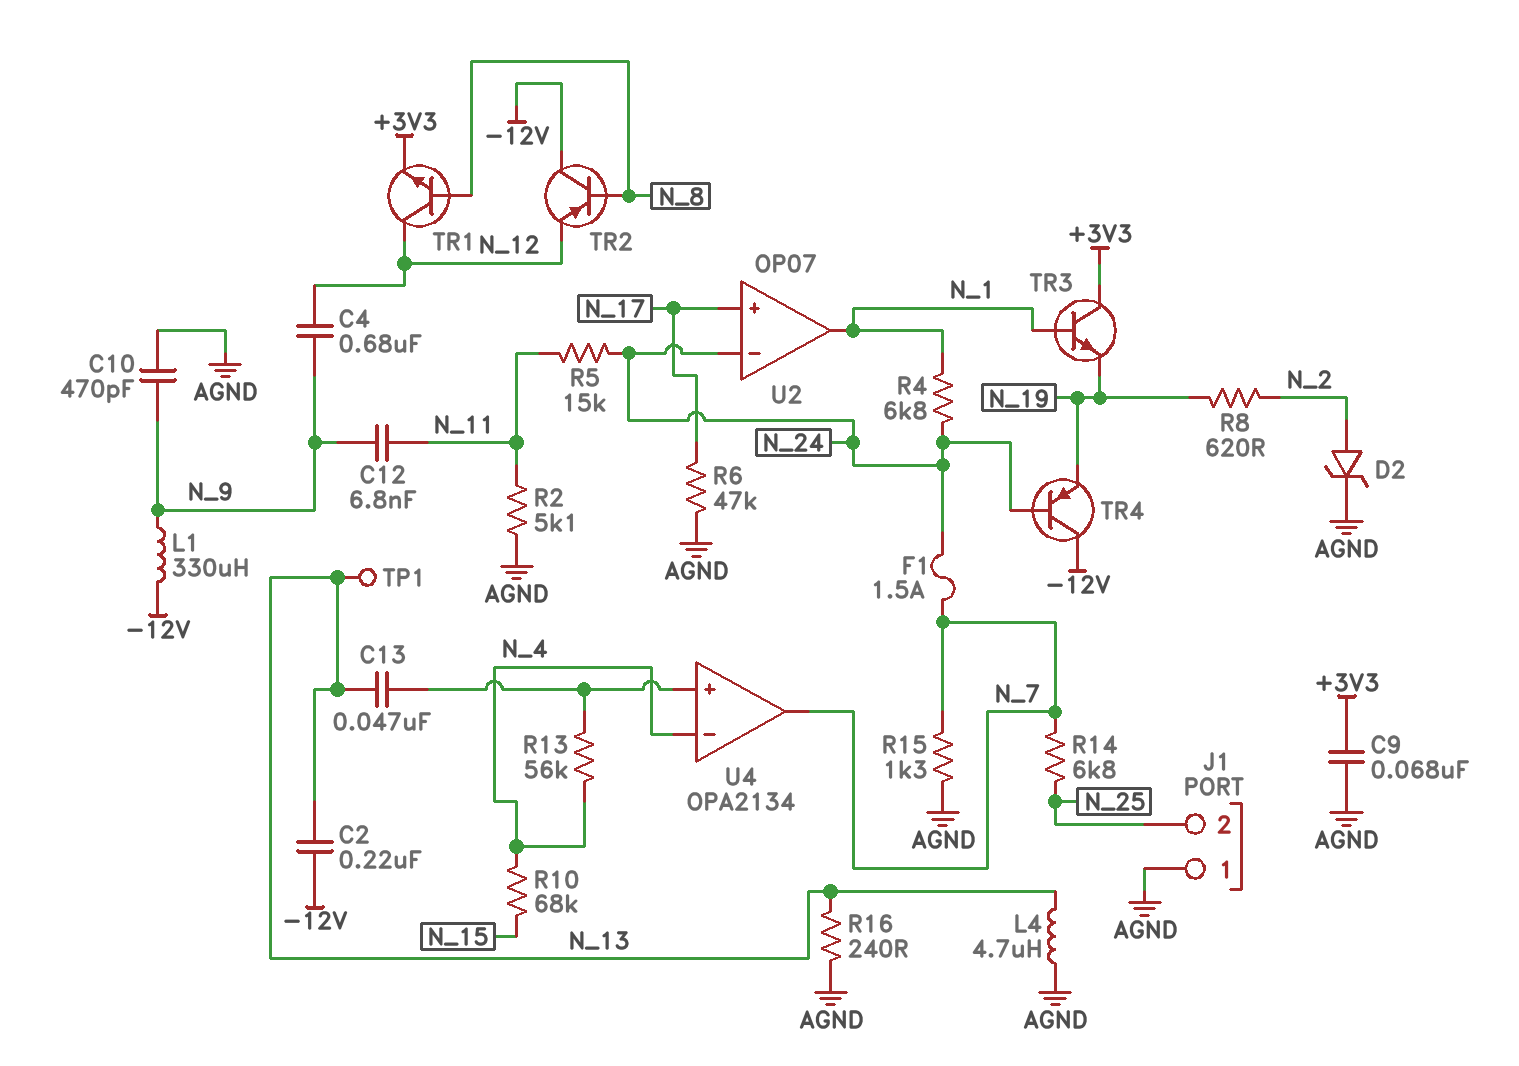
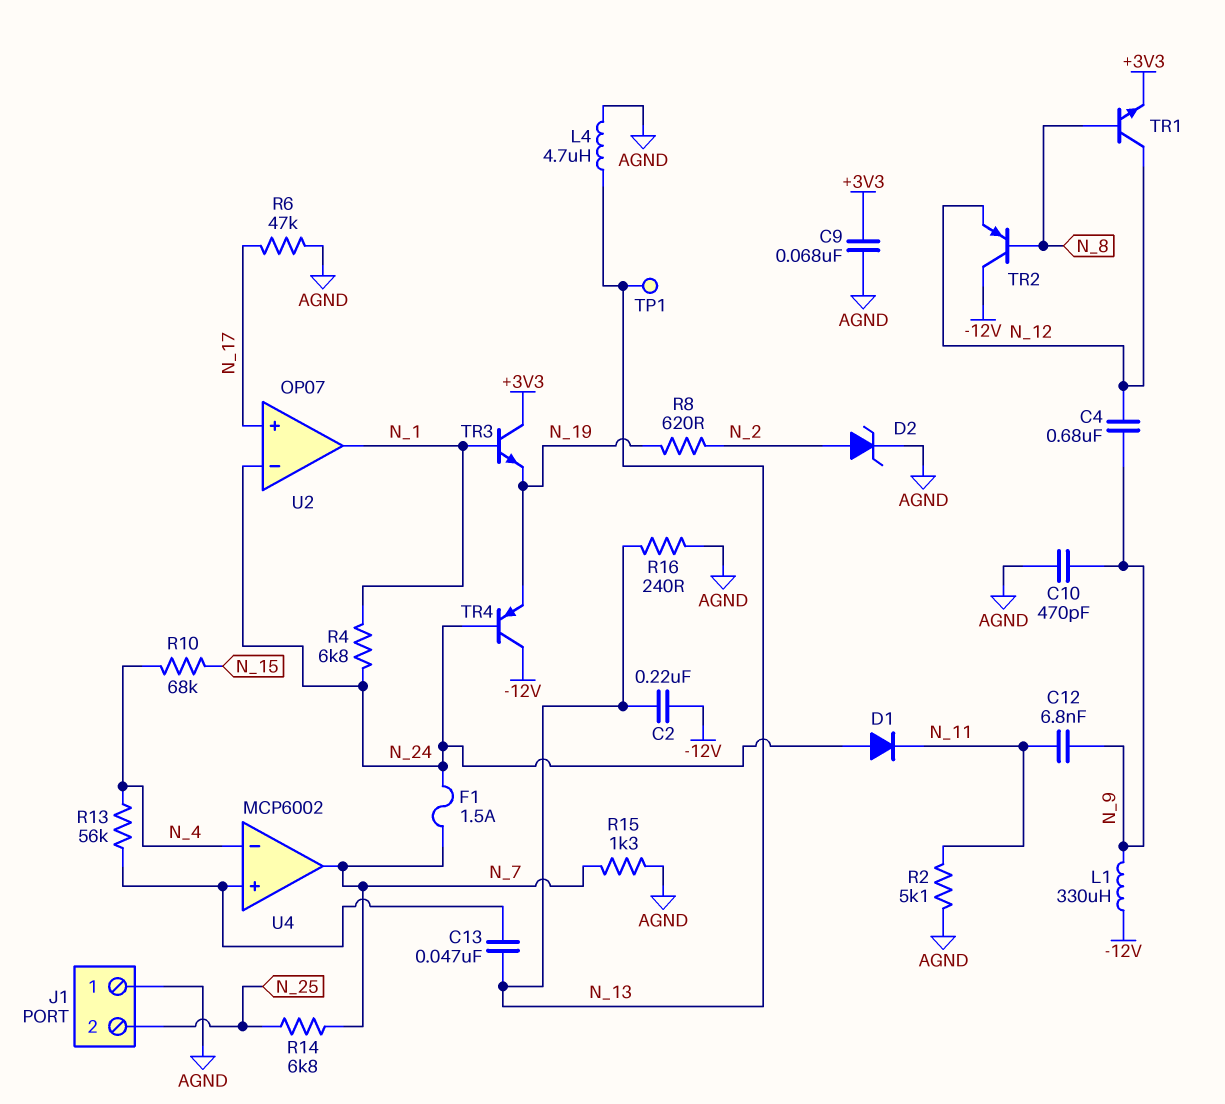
D1: none -> diode (A N_24, K N_11)
R5: 15k (N_11, N_24) -> none
U4: OPA2134 -> MCP6002

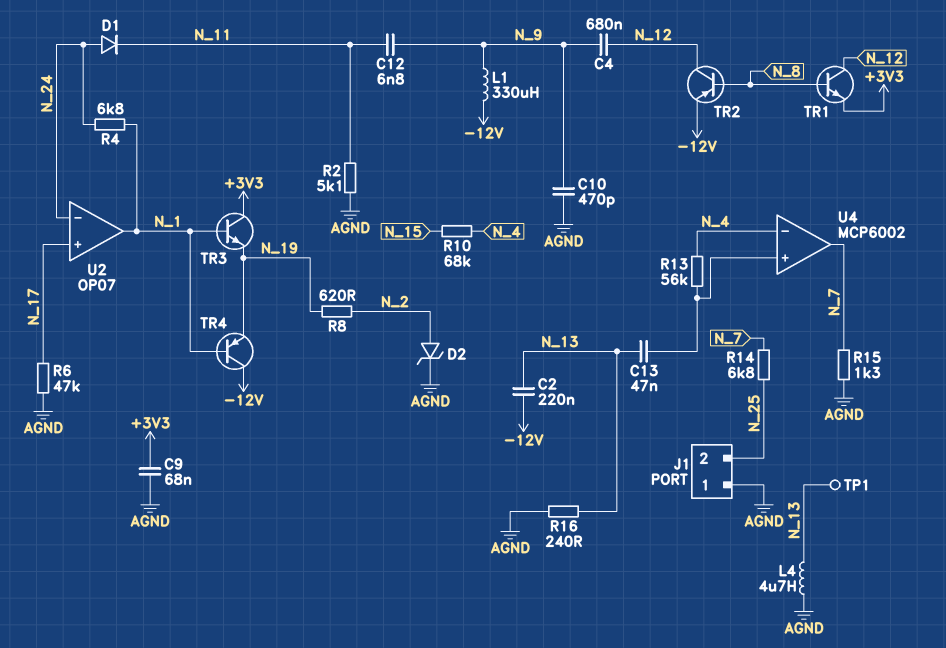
F1: 1.5A (N_7, N_24) -> none
TR2: PNP (B N_8, C -12V, E N_12) -> PNP (B N_8, C N_12, E -12V)
TR4: PNP (B N_24, C -12V, E N_19) -> PNP (B N_1, C -12V, E N_19)

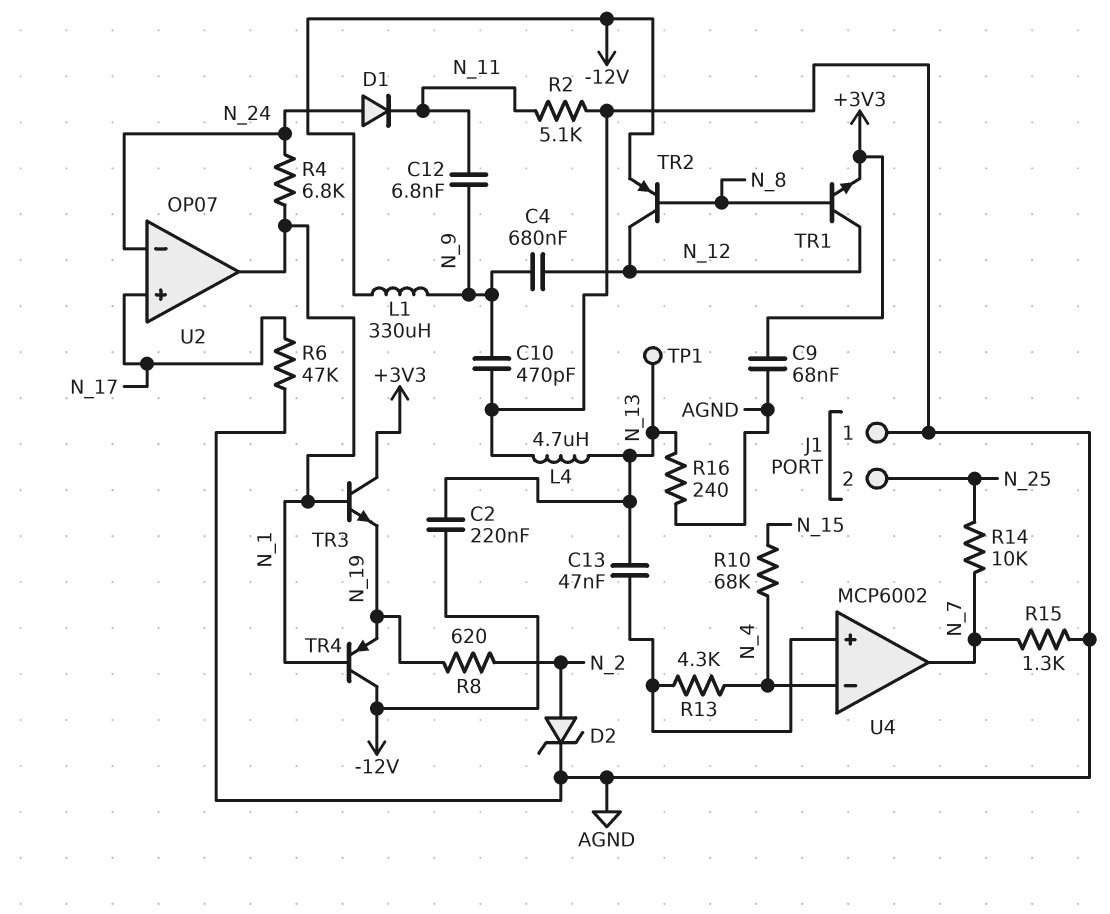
R13: 56k (N_4, U4/in+) -> 4.3k (N_4, U4/in+)
R14: 6.8k (N_7, N_25) -> 10k (N_7, N_25)

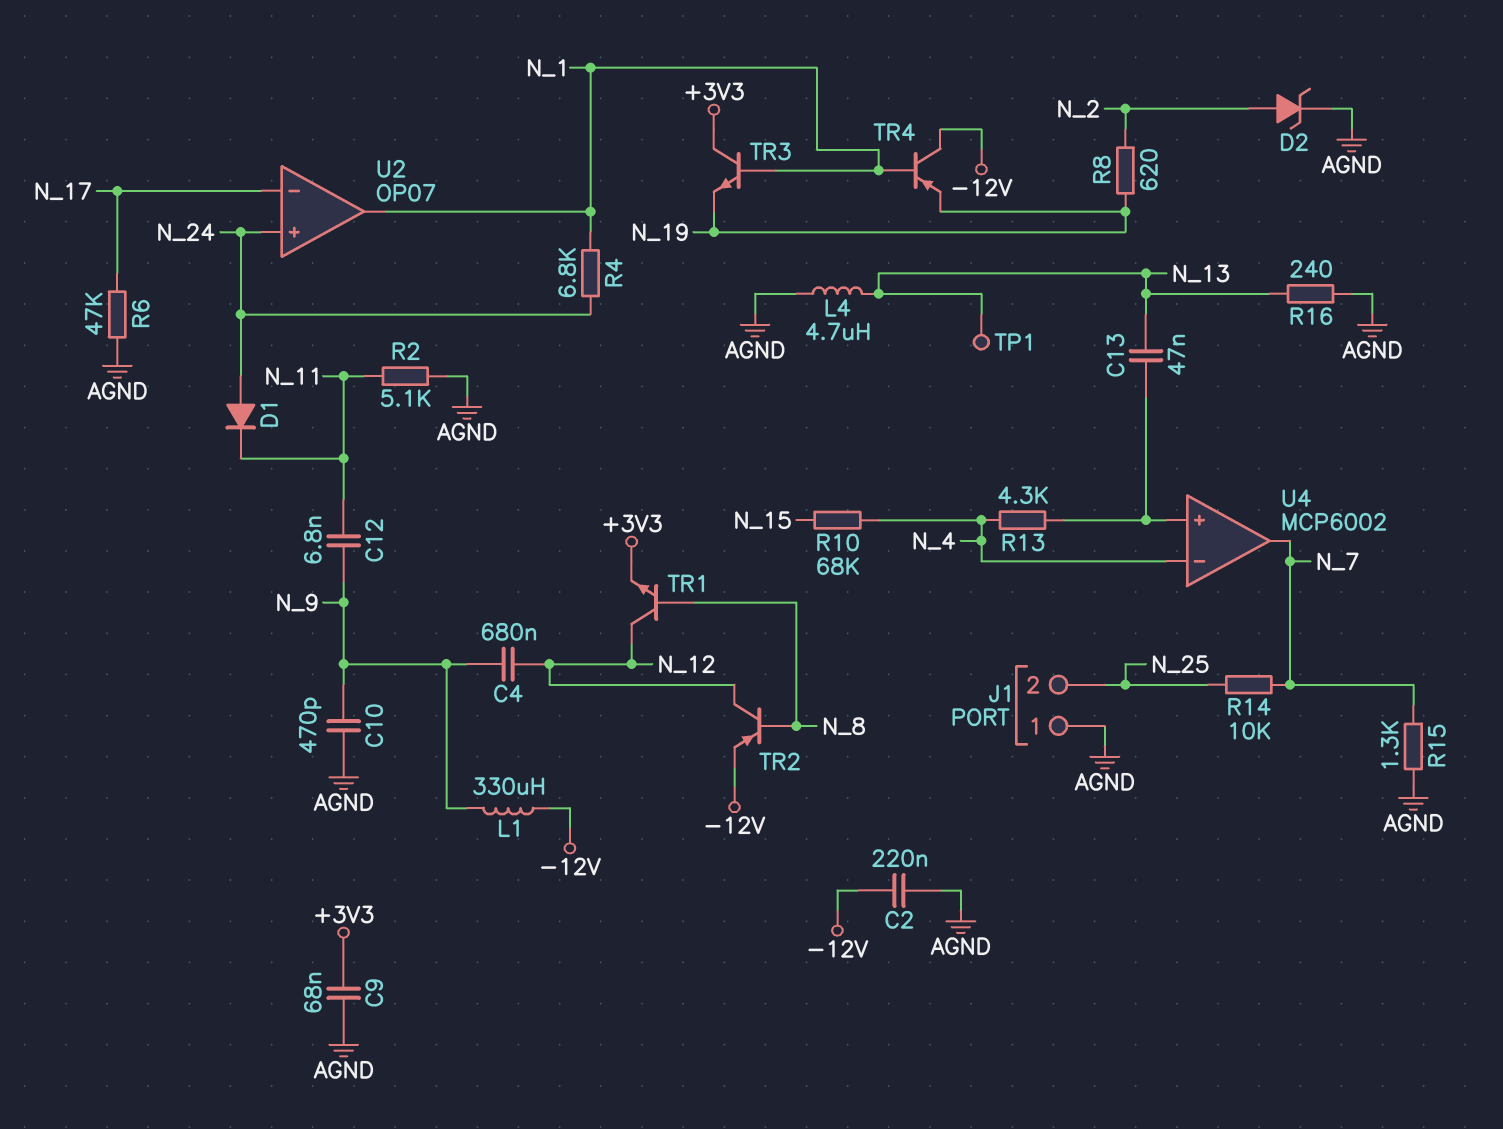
C2: 220nF (-12V, N_13) -> 220nF (-12V, AGND)
U2 pin in+: N_17 -> N_24
U2 pin in-: N_24 -> N_17

